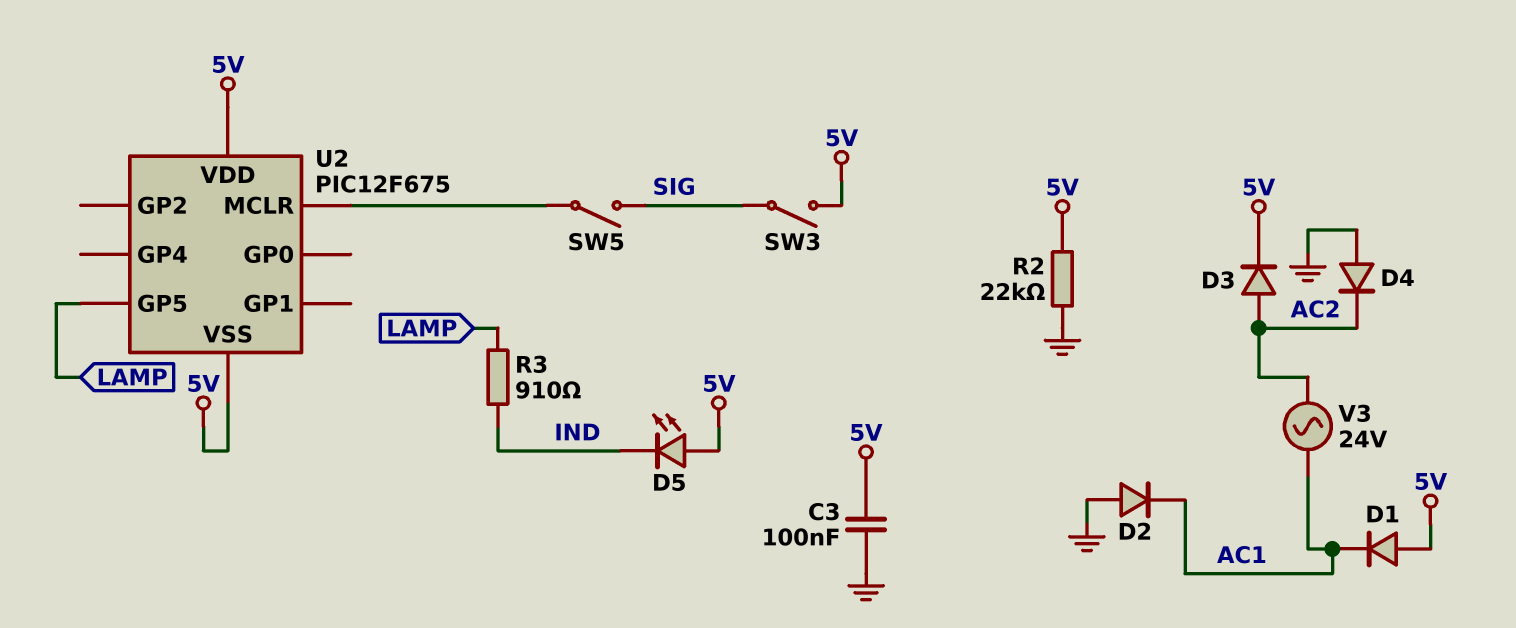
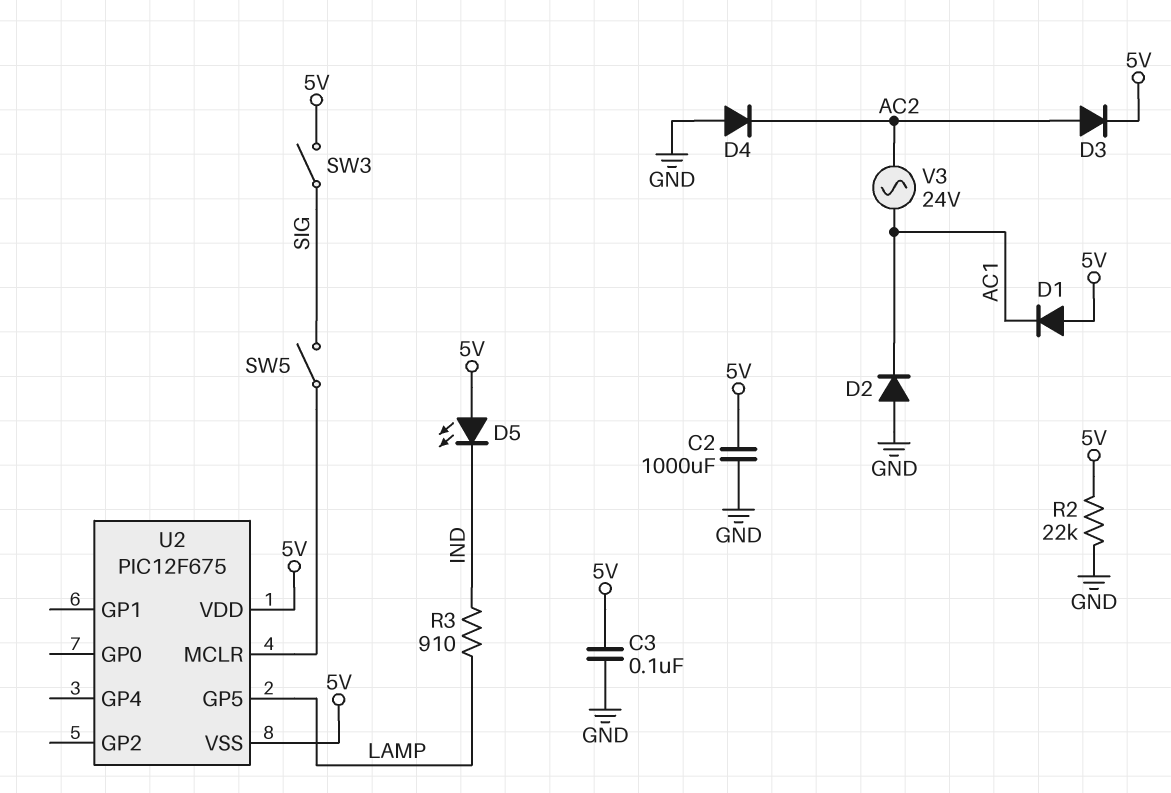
C2: none -> 1000uF (5V, GND)

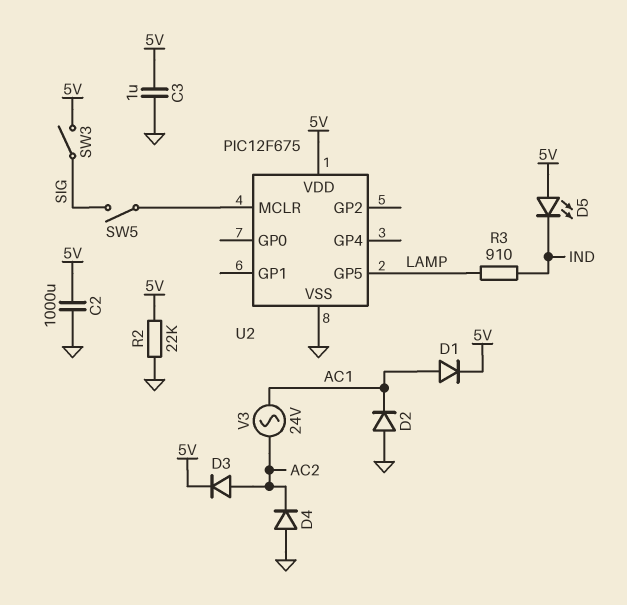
C3: 100nF (5V, GND) -> 1uF (5V, GND)
D1: diode (A 5V, K AC1) -> diode (A AC1, K 5V)
U2 pin VSS: 5V -> GND

